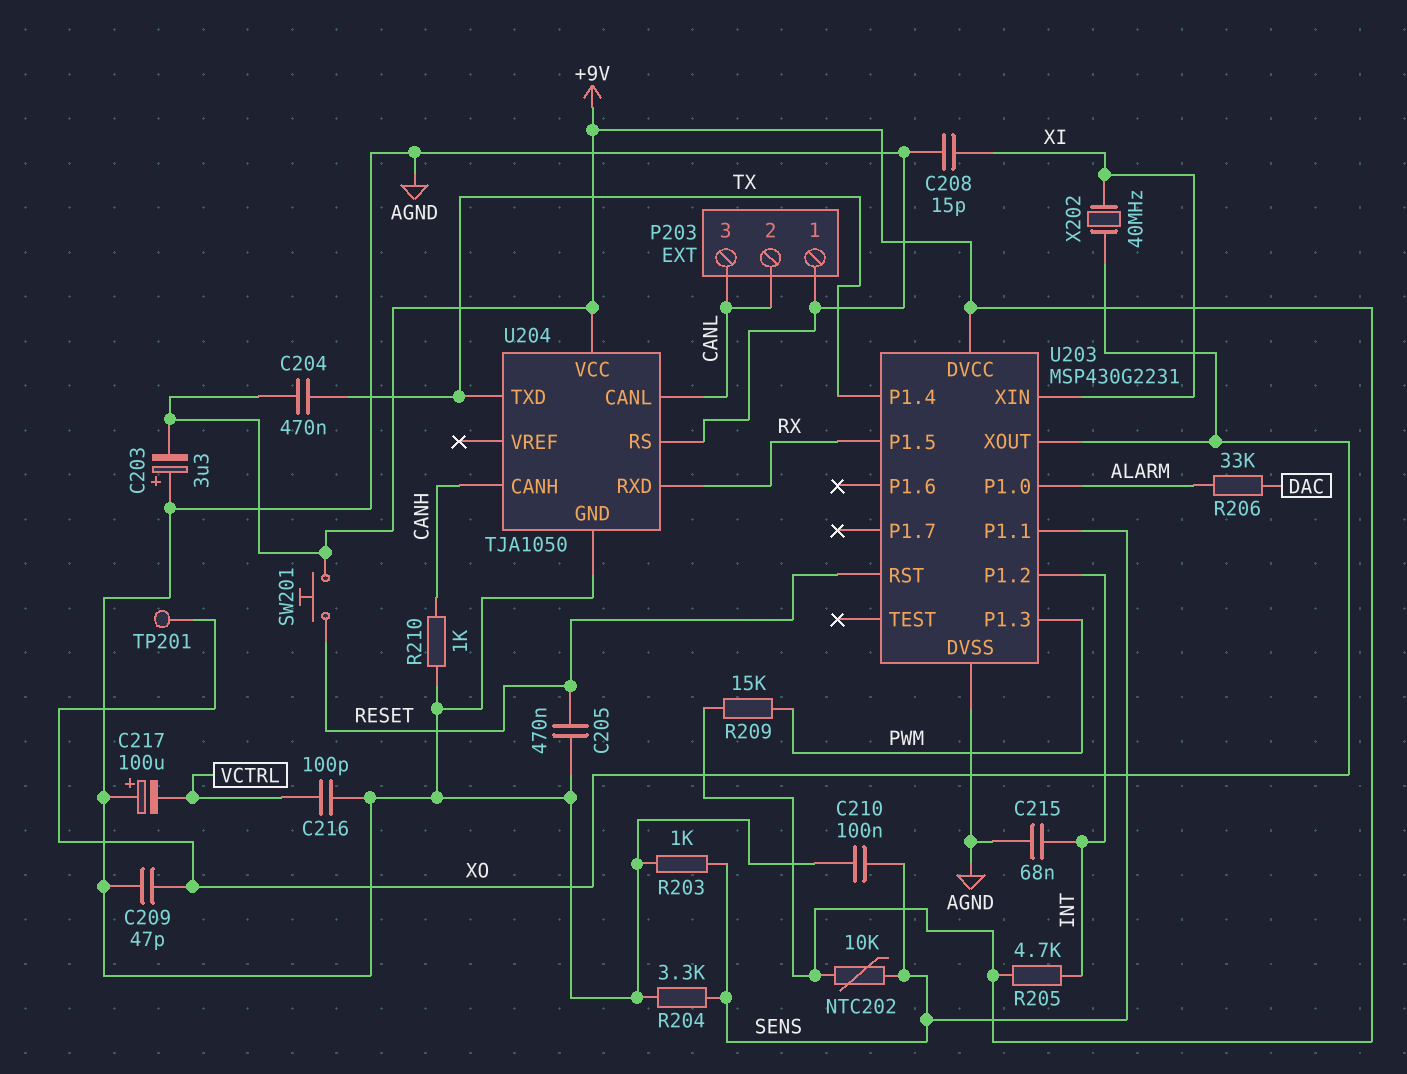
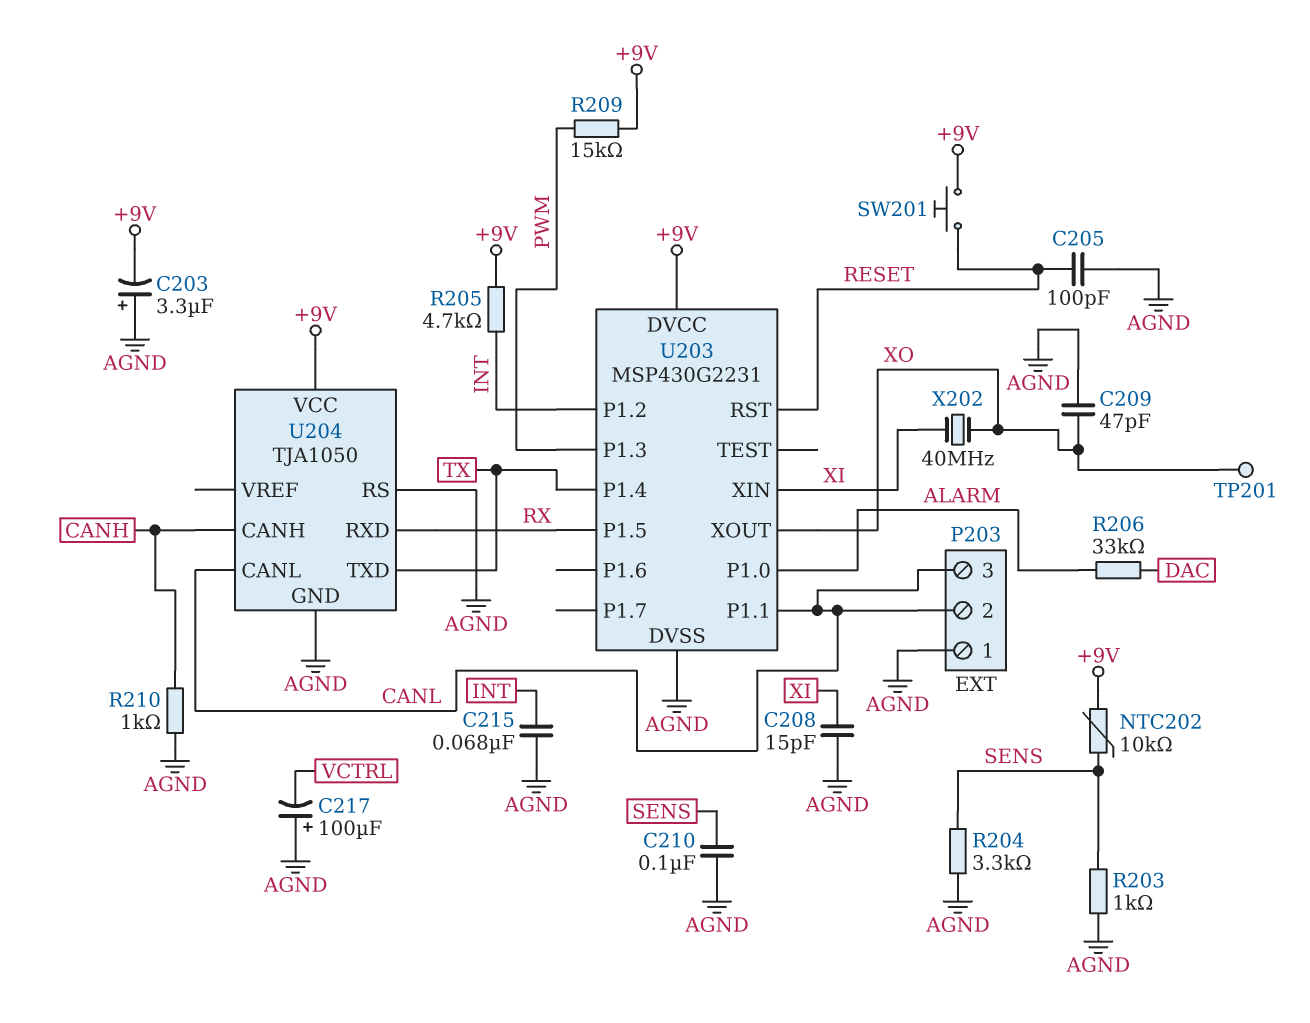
C204: 470nF (+9V, TX) -> none
C205: 470nF (AGND, RESET) -> 100pF (AGND, RESET)
C216: 100pF (AGND, VCTRL) -> none
U203 pin P1.1: SENS -> CANL

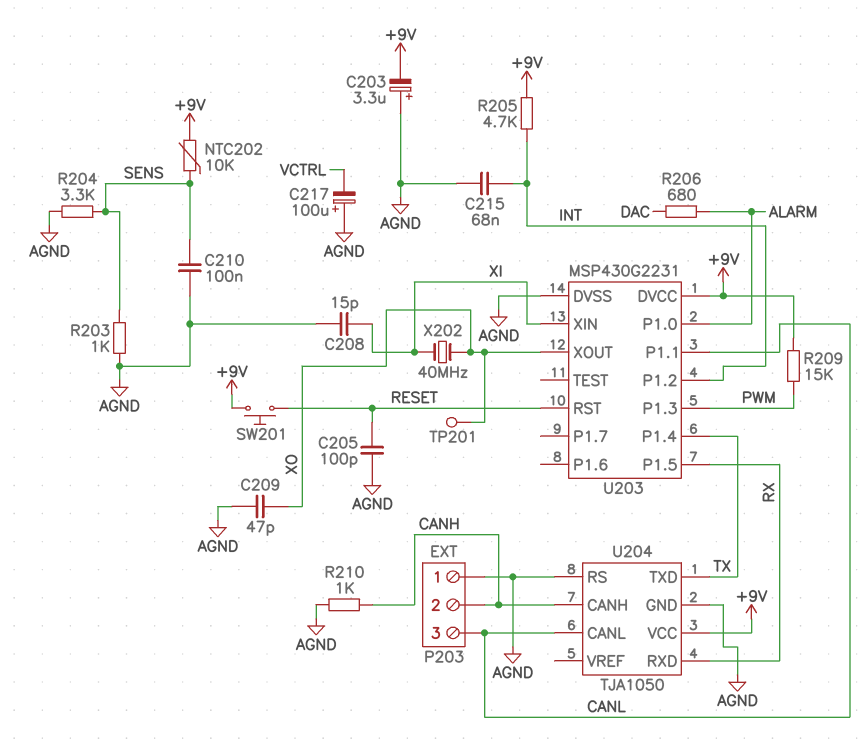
P203 pin 2: CANL -> CANH
R206: 33k (ALARM, DAC) -> 680 (ALARM, DAC)

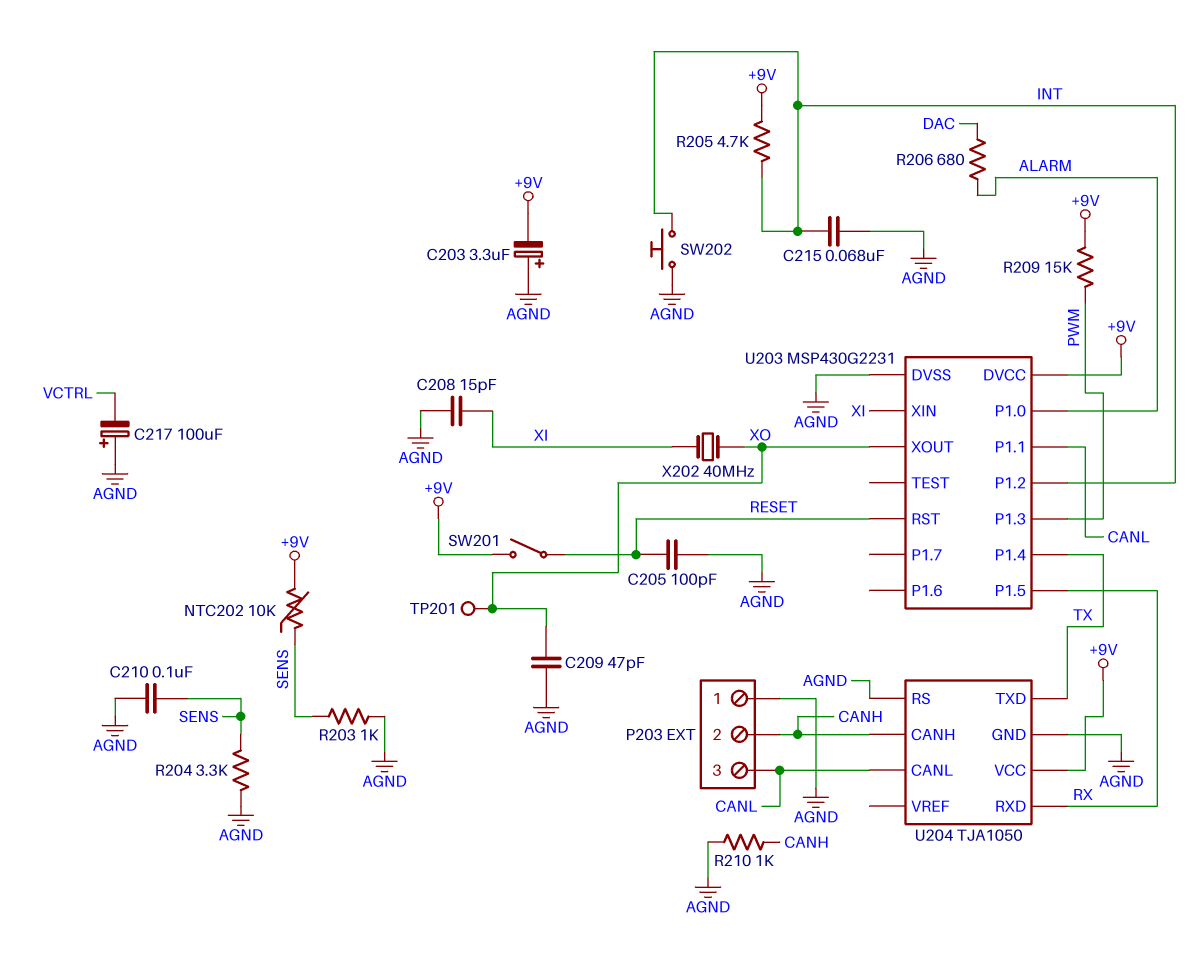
SW201: button (+9V, RESET) -> switch (+9V, RESET)
SW202: none -> button (AGND, INT)

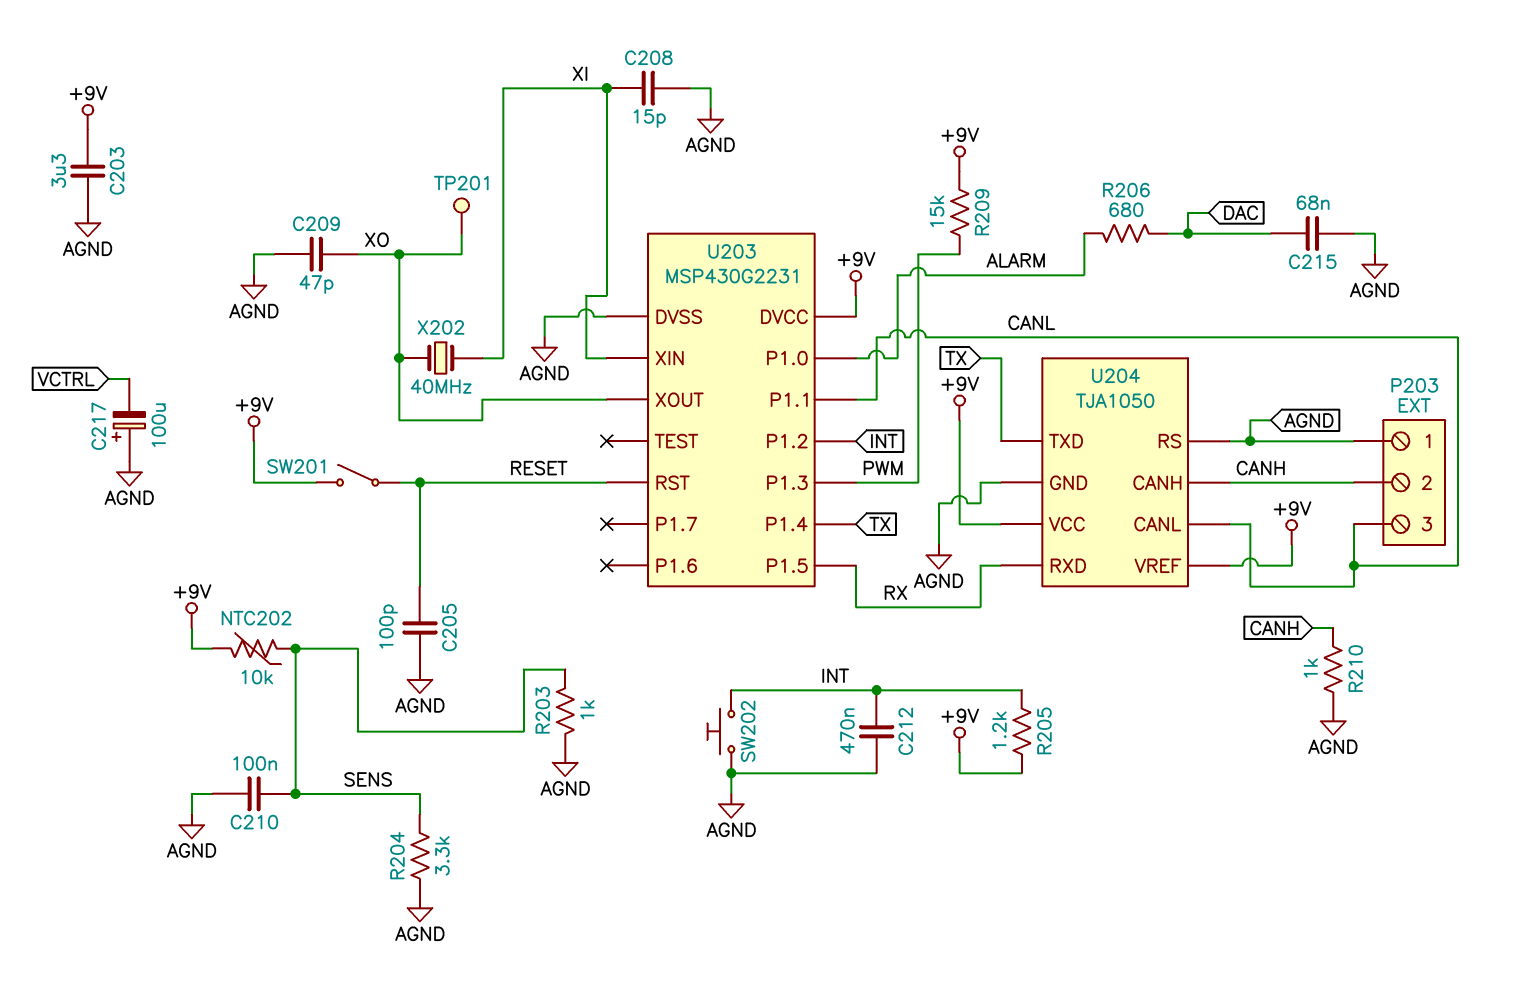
C203: 3.3uF (plus AGND, minus +9V) -> 3.3uF (+9V, AGND)
C212: none -> 470nF (AGND, INT)
C215: 68nF (AGND, INT) -> 68nF (AGND, DAC)
R205: 4.7k (+9V, INT) -> 1.2k (+9V, INT)
U204 pin VREF: none -> +9V

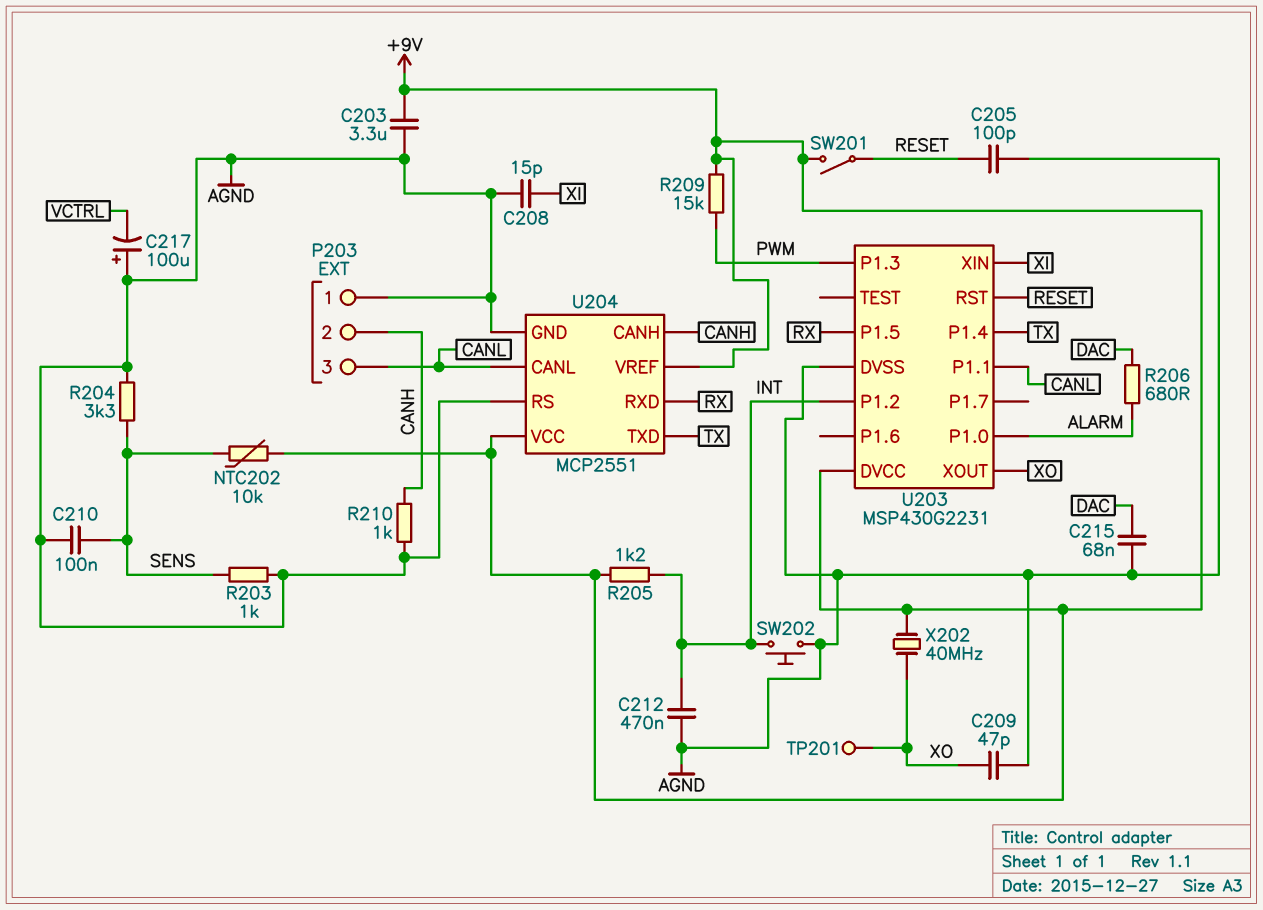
U204: TJA1050 -> MCP2551
X202: 40MHz (XI, XO) -> 40MHz (+9V, XO)

